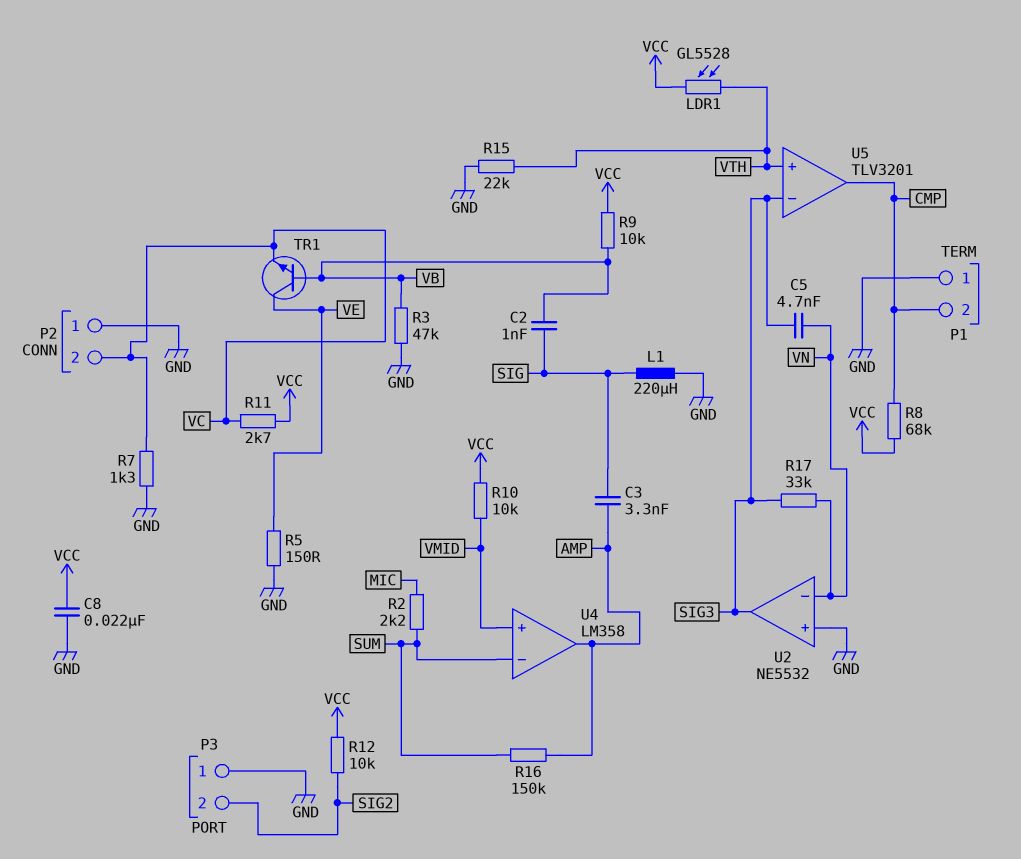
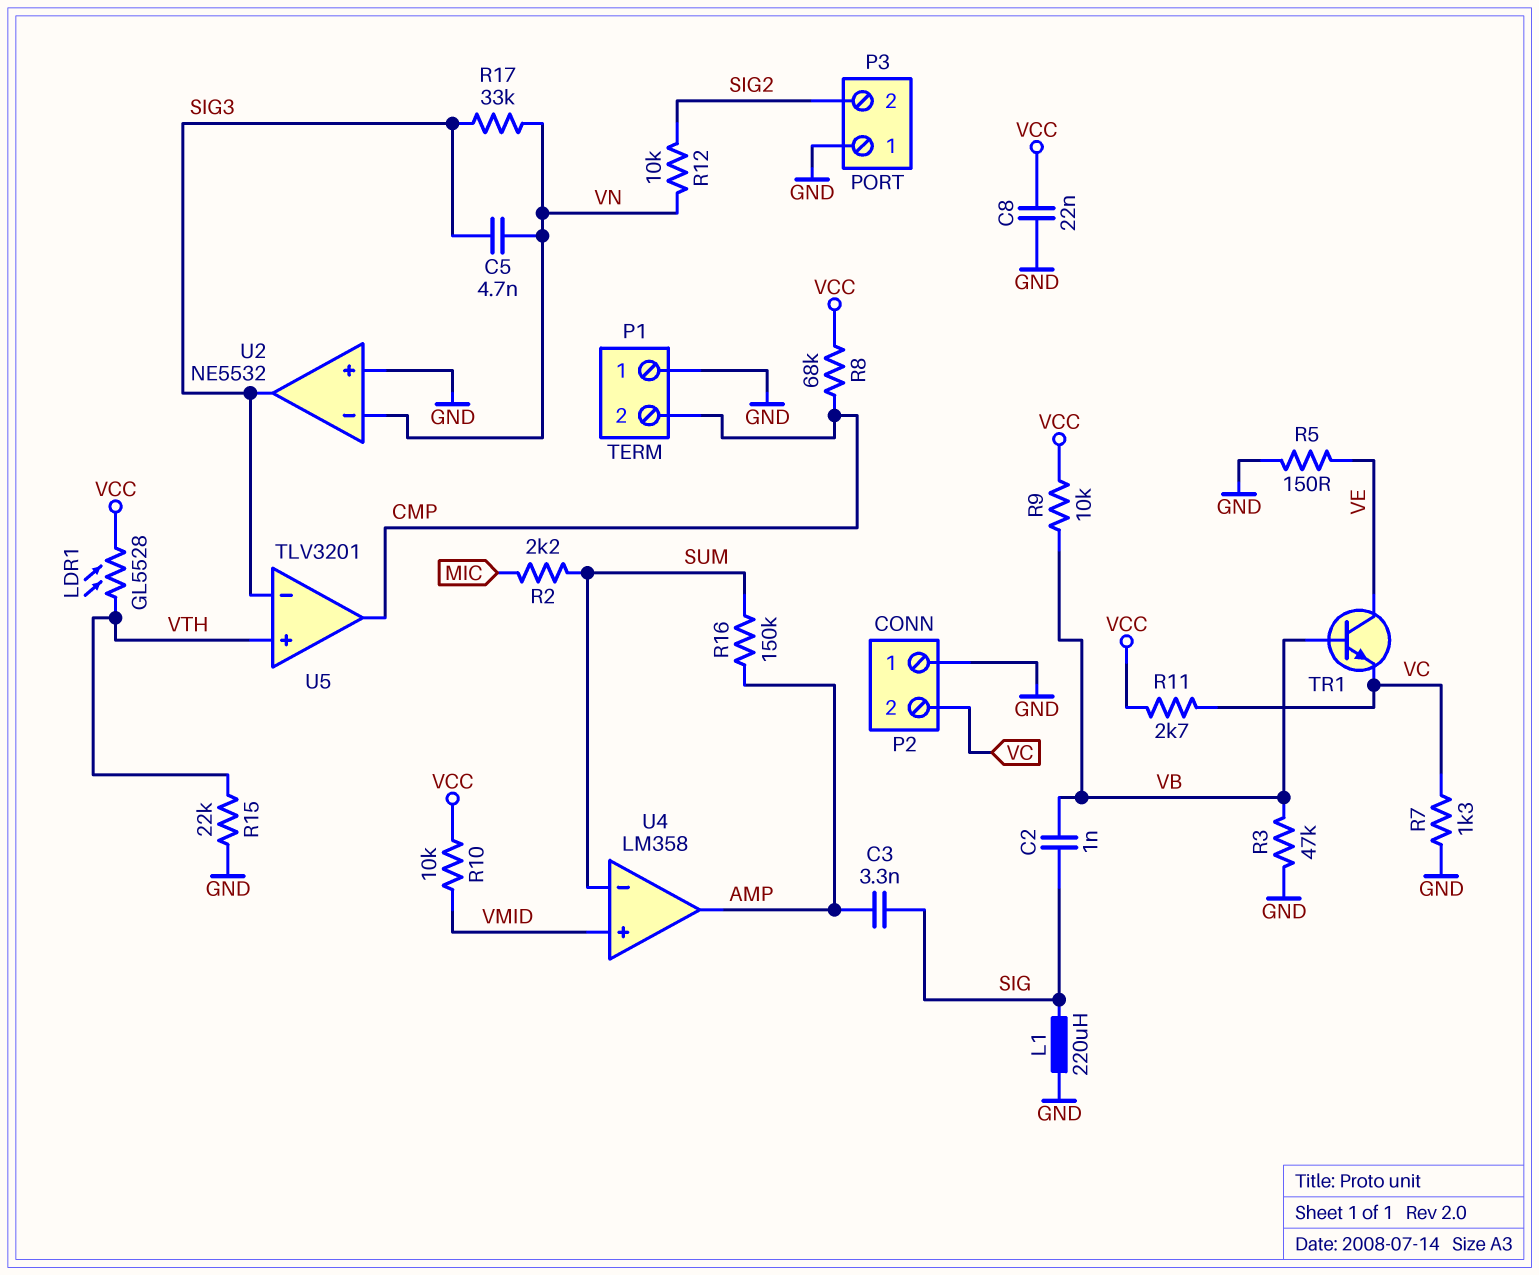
R12: 10k (SIG2, VCC) -> 10k (SIG2, VN)

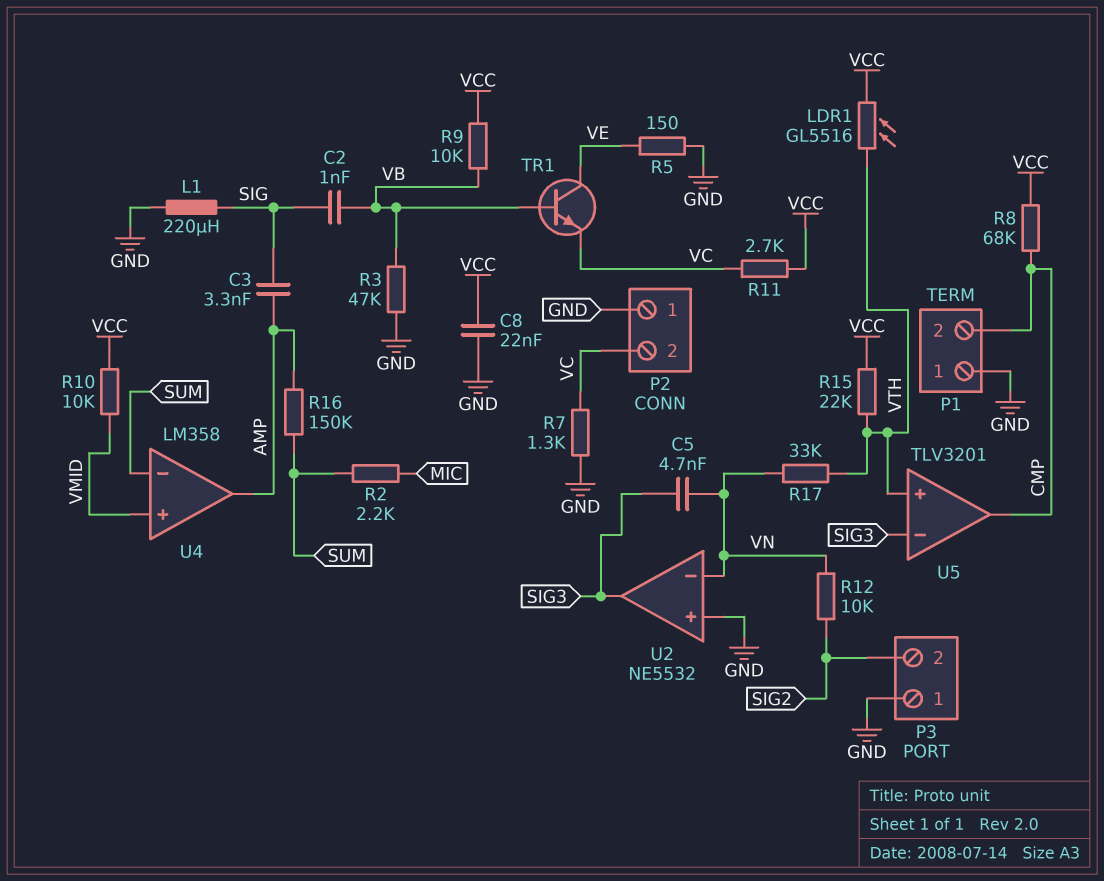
LDR1: GL5528 (VCC, VTH) -> GL5516 (VCC, VTH)
R15: 22k (GND, VTH) -> 22k (VCC, VTH)
R17: 33k (SIG3, VN) -> 33k (VN, VTH)

